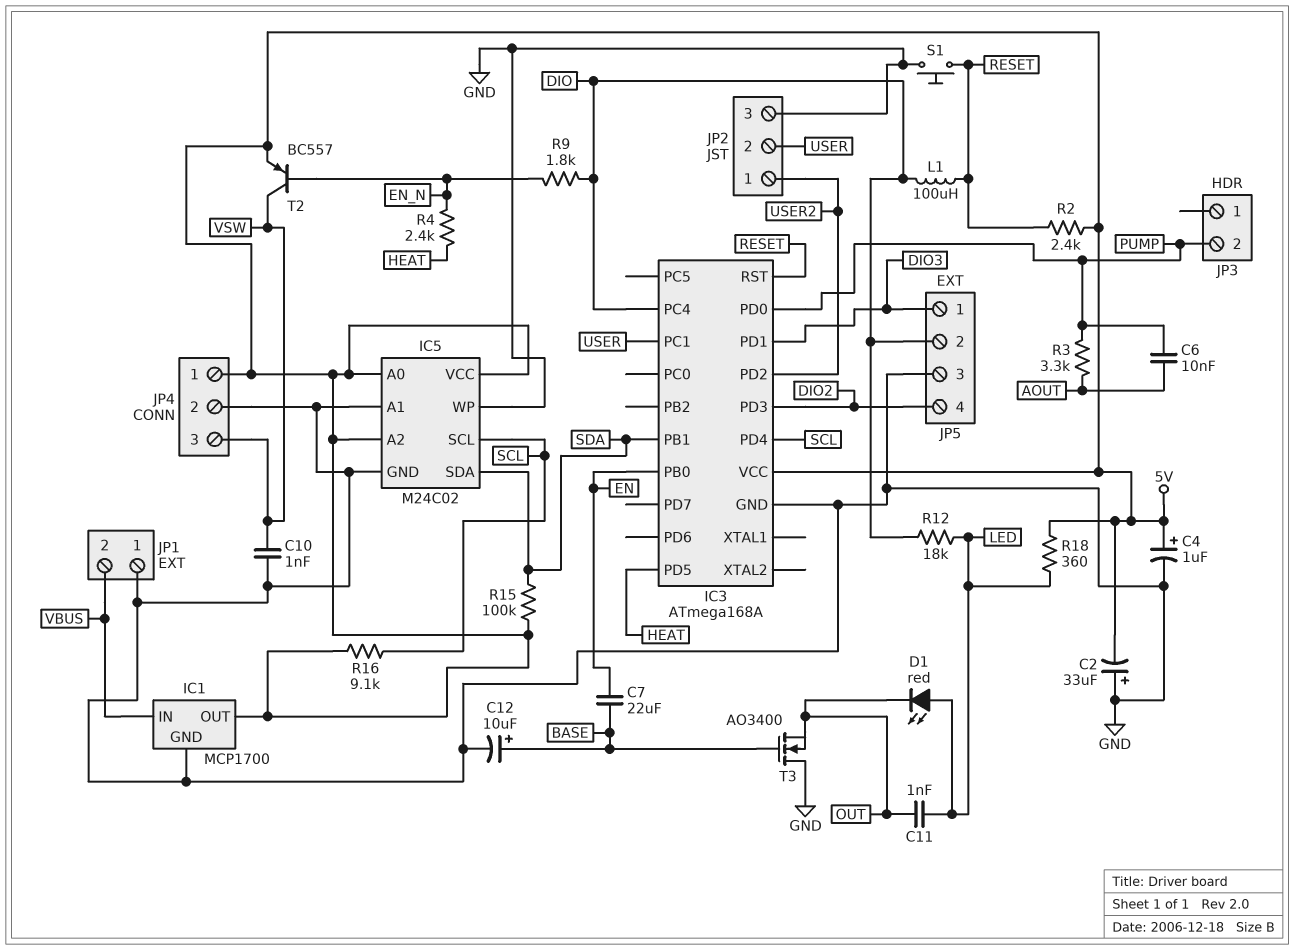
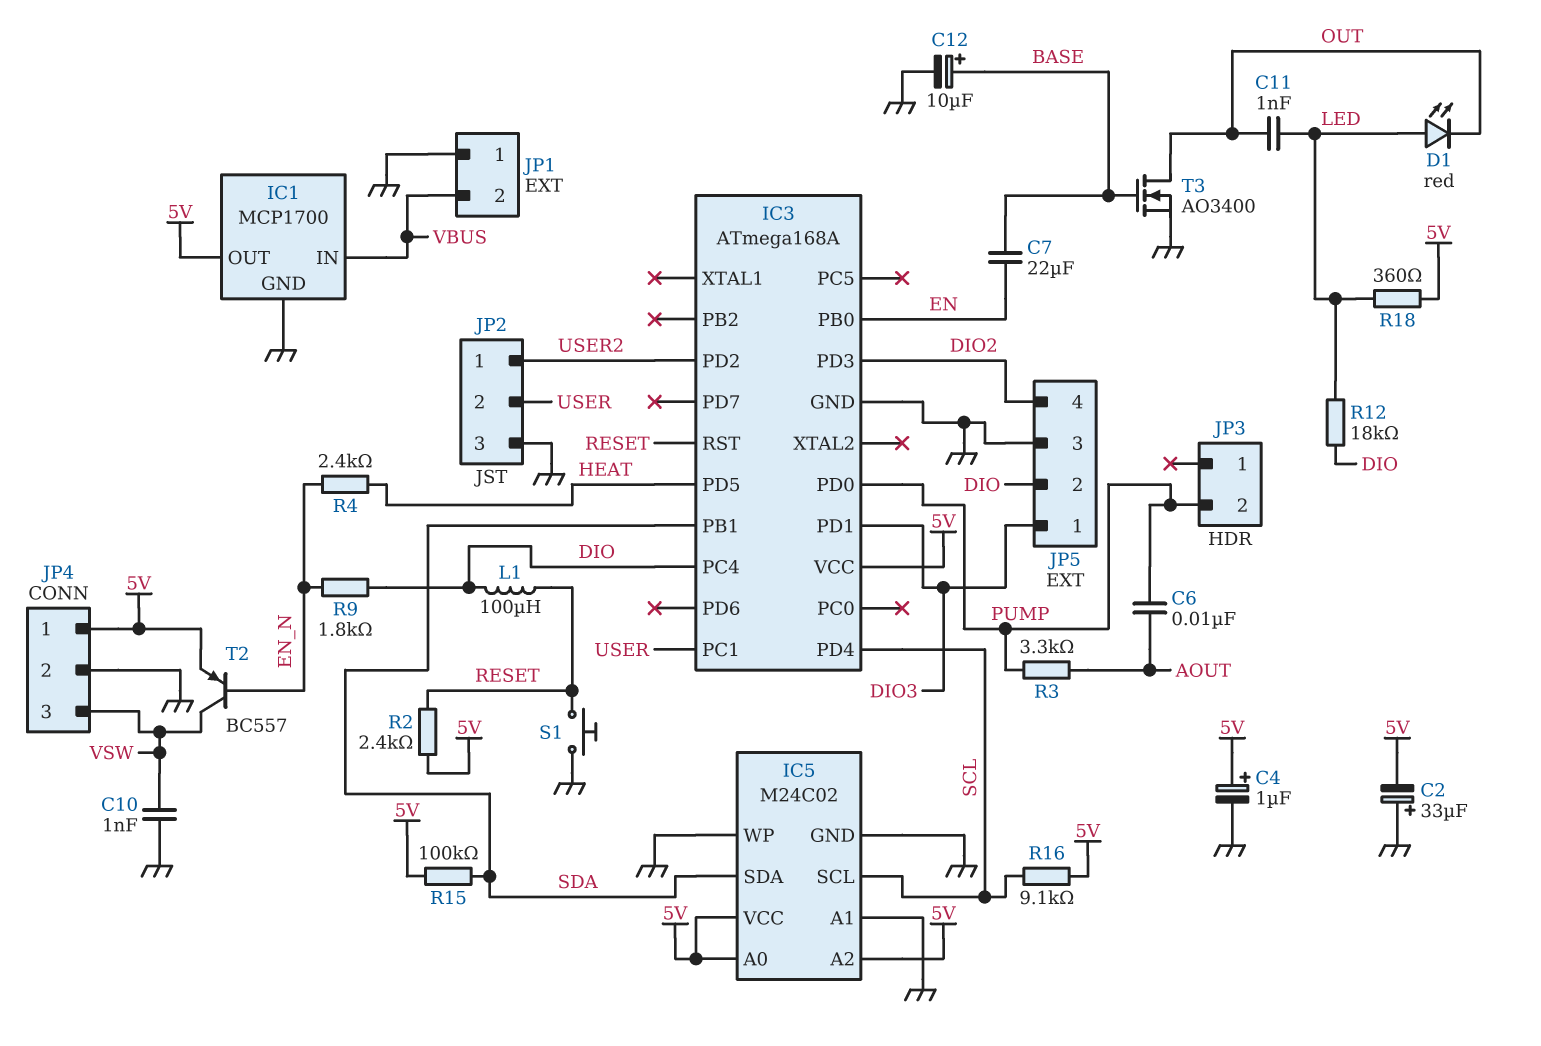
T3: NMOS AO3400 (G BASE, D GND, S OUT) -> NMOS AO3400 (G BASE, D OUT, S GND)

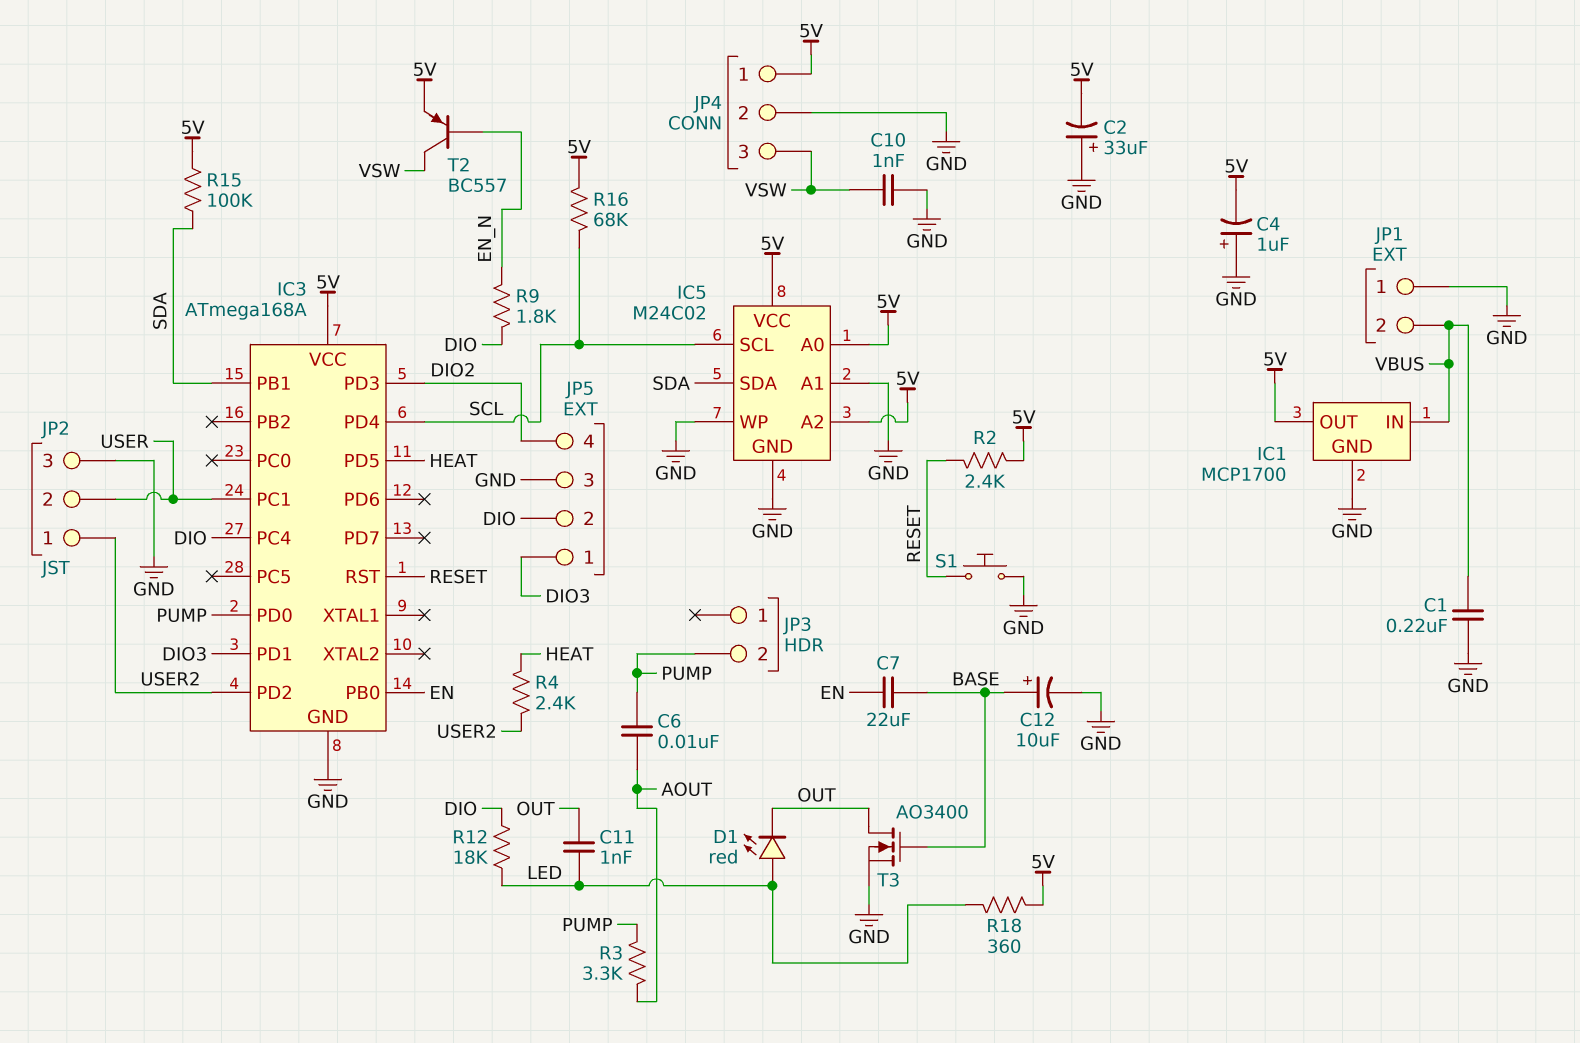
C1: none -> 220nF (GND, VBUS)
C4: 1uF (plus 5V, minus GND) -> 1uF (plus GND, minus 5V)
L1: 100uH (DIO, RESET) -> none
R4: 2.4k (EN_N, HEAT) -> 2.4k (HEAT, USER2)
R16: 9.1k (5V, SCL) -> 68k (5V, SCL)

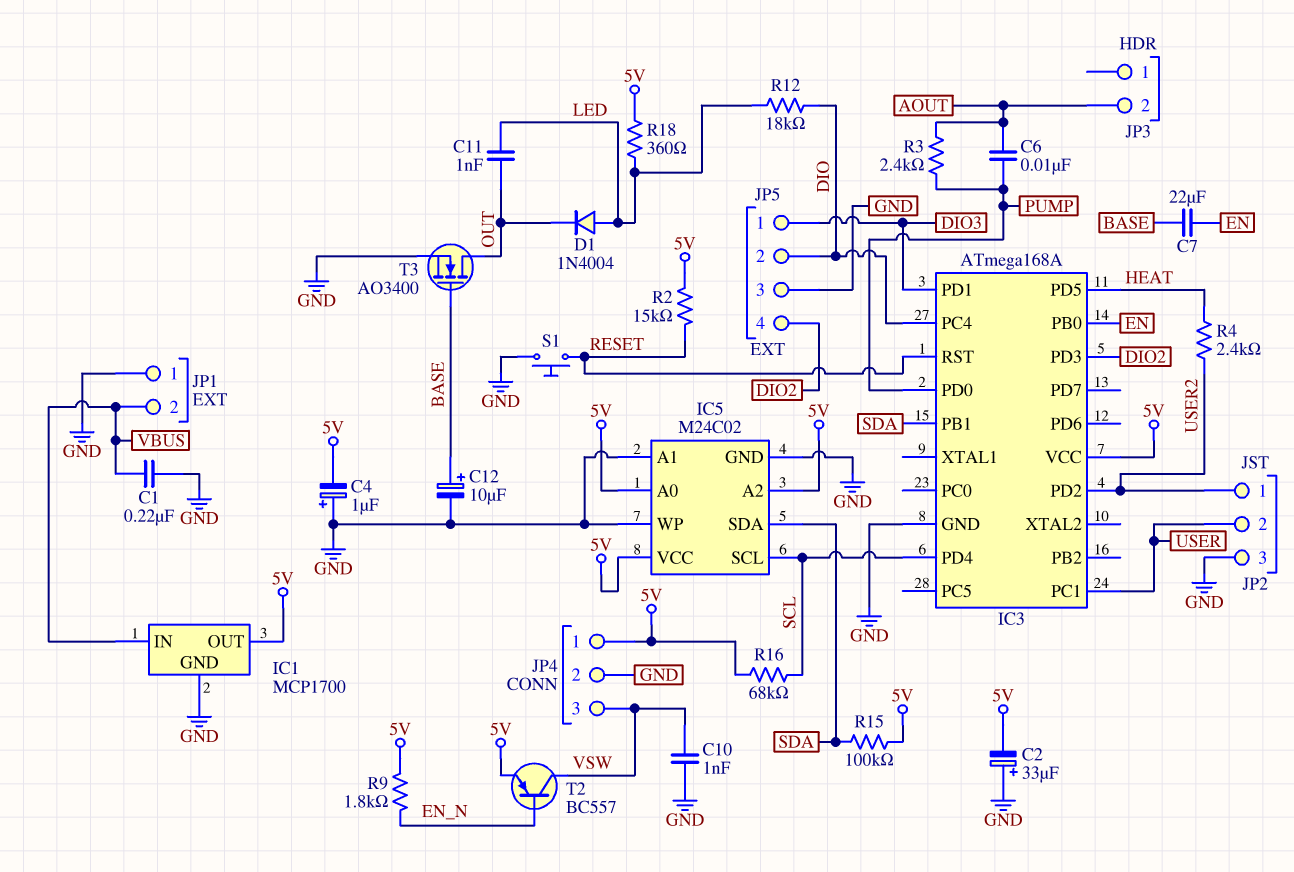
D1: LED red (A LED, K OUT) -> diode 1N4004 (A LED, K OUT)
JP3 pin 2: PUMP -> AOUT
R2: 2.4k (5V, RESET) -> 15k (5V, RESET)
R3: 3.3k (AOUT, PUMP) -> 2.4k (AOUT, PUMP)
R9: 1.8k (DIO, EN_N) -> 1.8k (5V, EN_N)

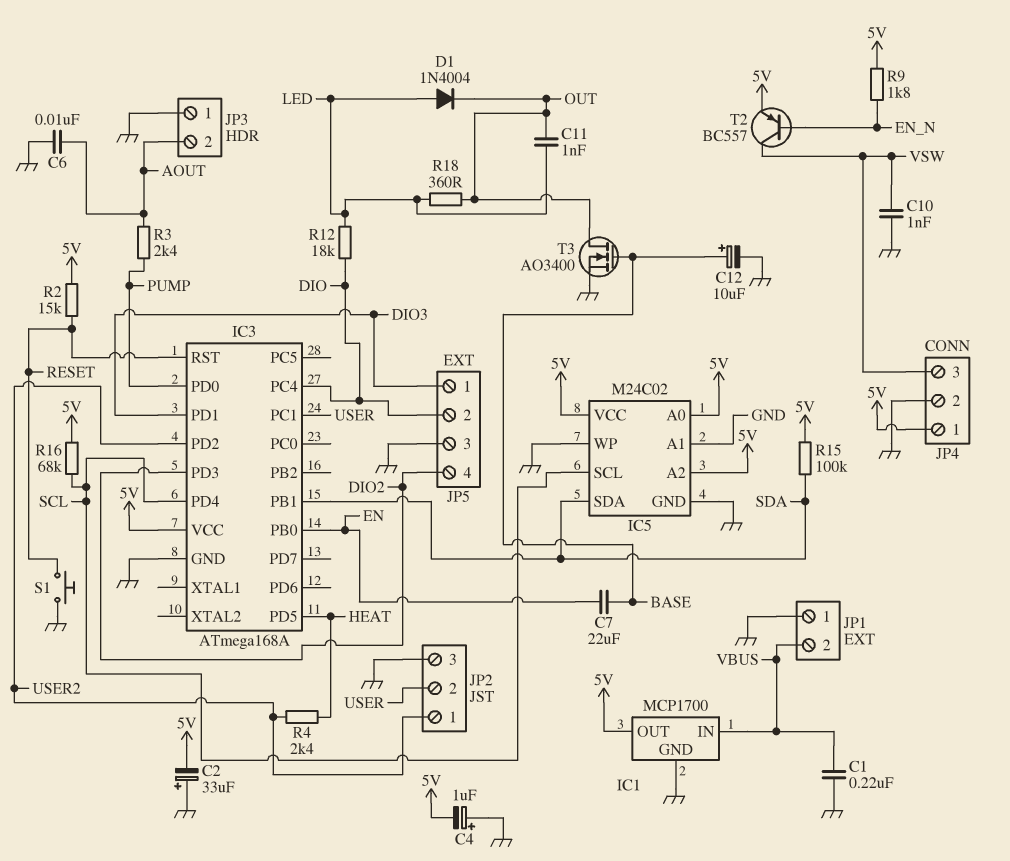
C6: 10nF (AOUT, PUMP) -> 10nF (AOUT, GND)
JP3 pin 1: none -> GND
R18: 360 (5V, LED) -> 360 (LED, OUT)

